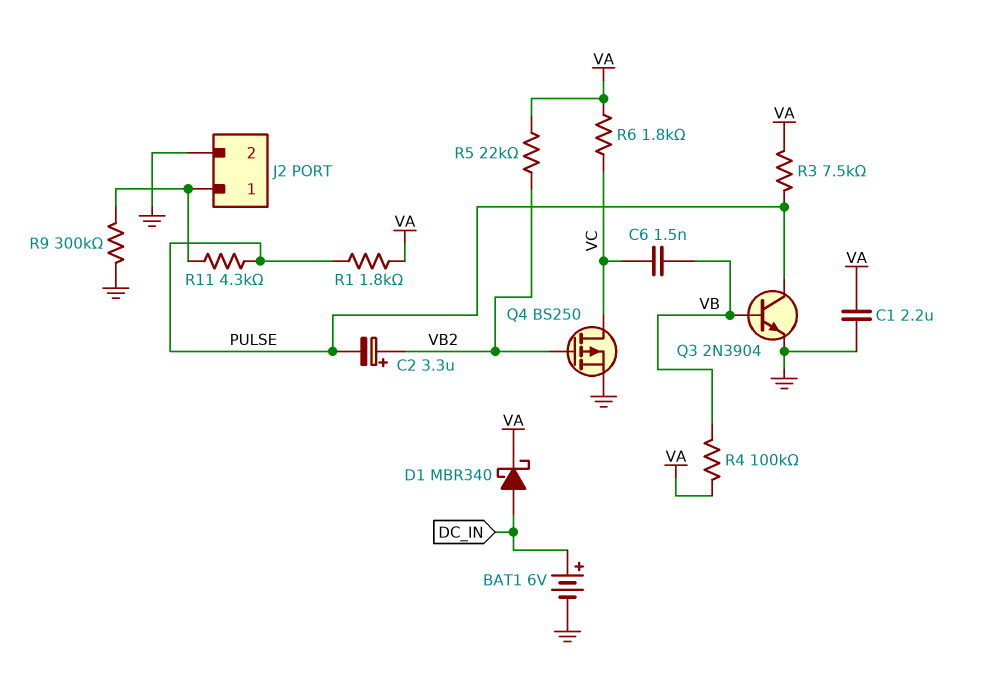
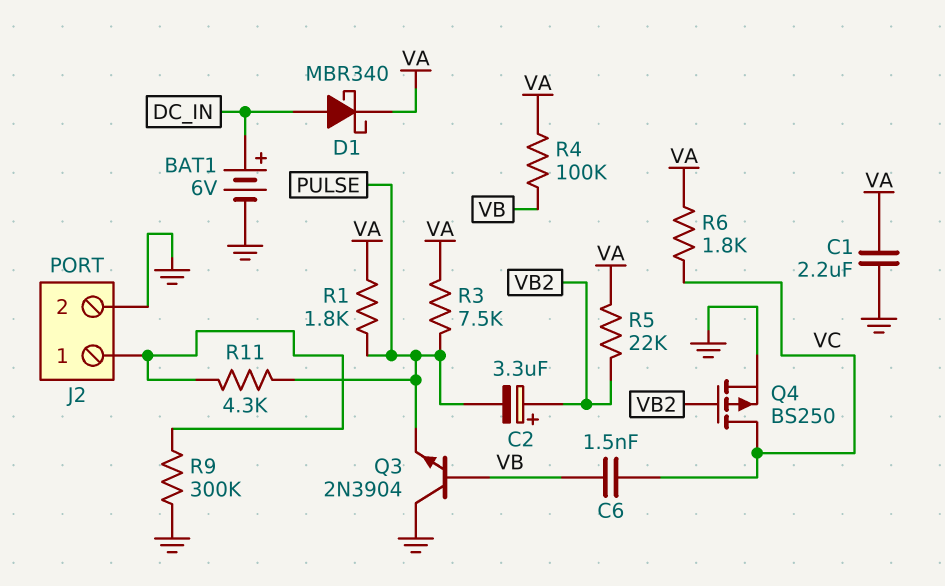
Q3: NPN 2N3904 (B VB, C PULSE, E GND) -> NPN 2N3904 (B VB, C GND, E PULSE)

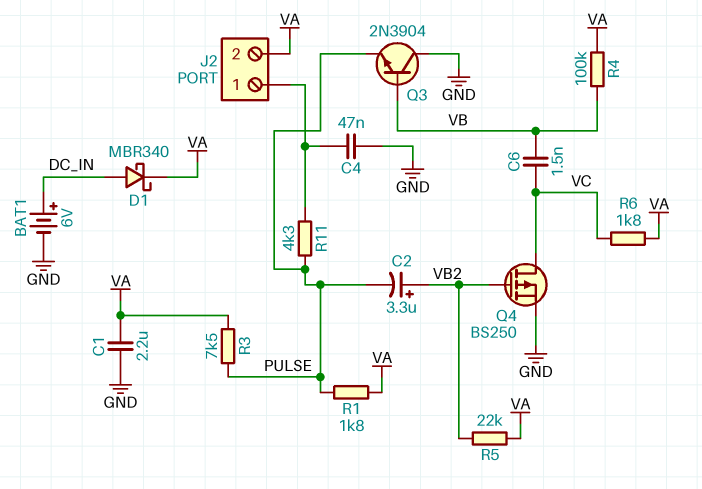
C4: none -> 47nF (GND, J2/1)
J2 pin 2: GND -> VA
R9: 300k (GND, J2/1) -> none

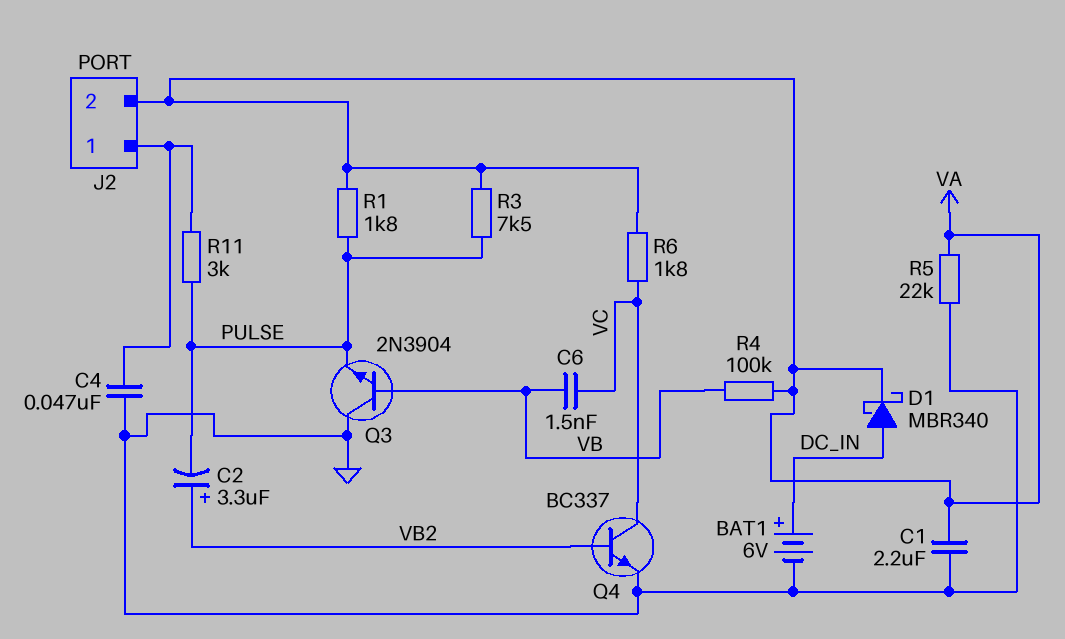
Q4: PMOS BS250 (G VB2, D VC, S GND) -> NPN BC337 (B VB2, C VC, E GND)
R5: 22k (VA, VB2) -> 22k (GND, VA)
R11: 4.3k (J2/1, PULSE) -> 3k (J2/1, PULSE)

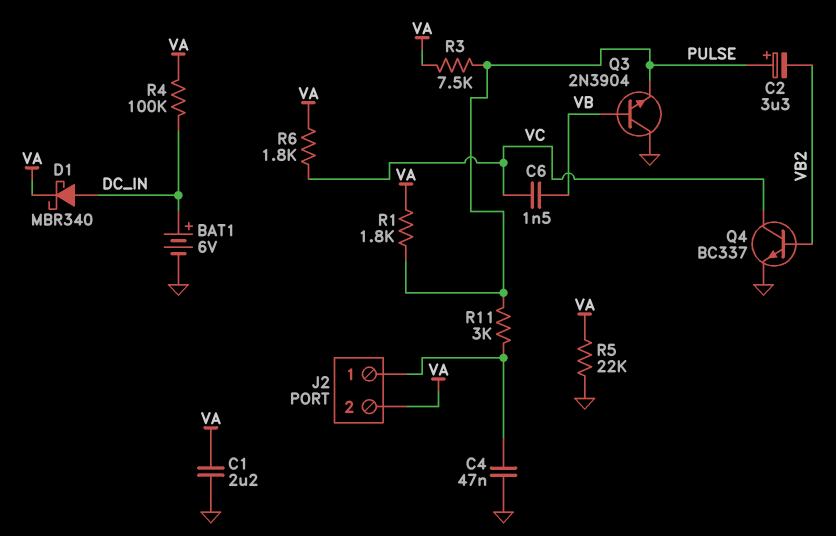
C2: 3.3uF (plus VB2, minus PULSE) -> 3.3uF (plus PULSE, minus VB2)
R4: 100k (VA, VB) -> 100k (DC_IN, VA)

